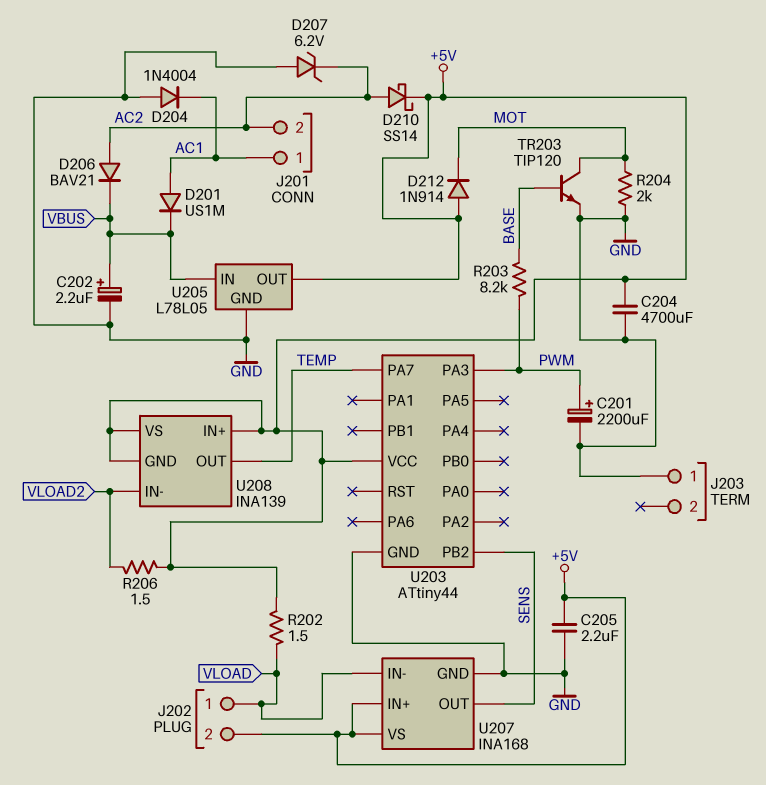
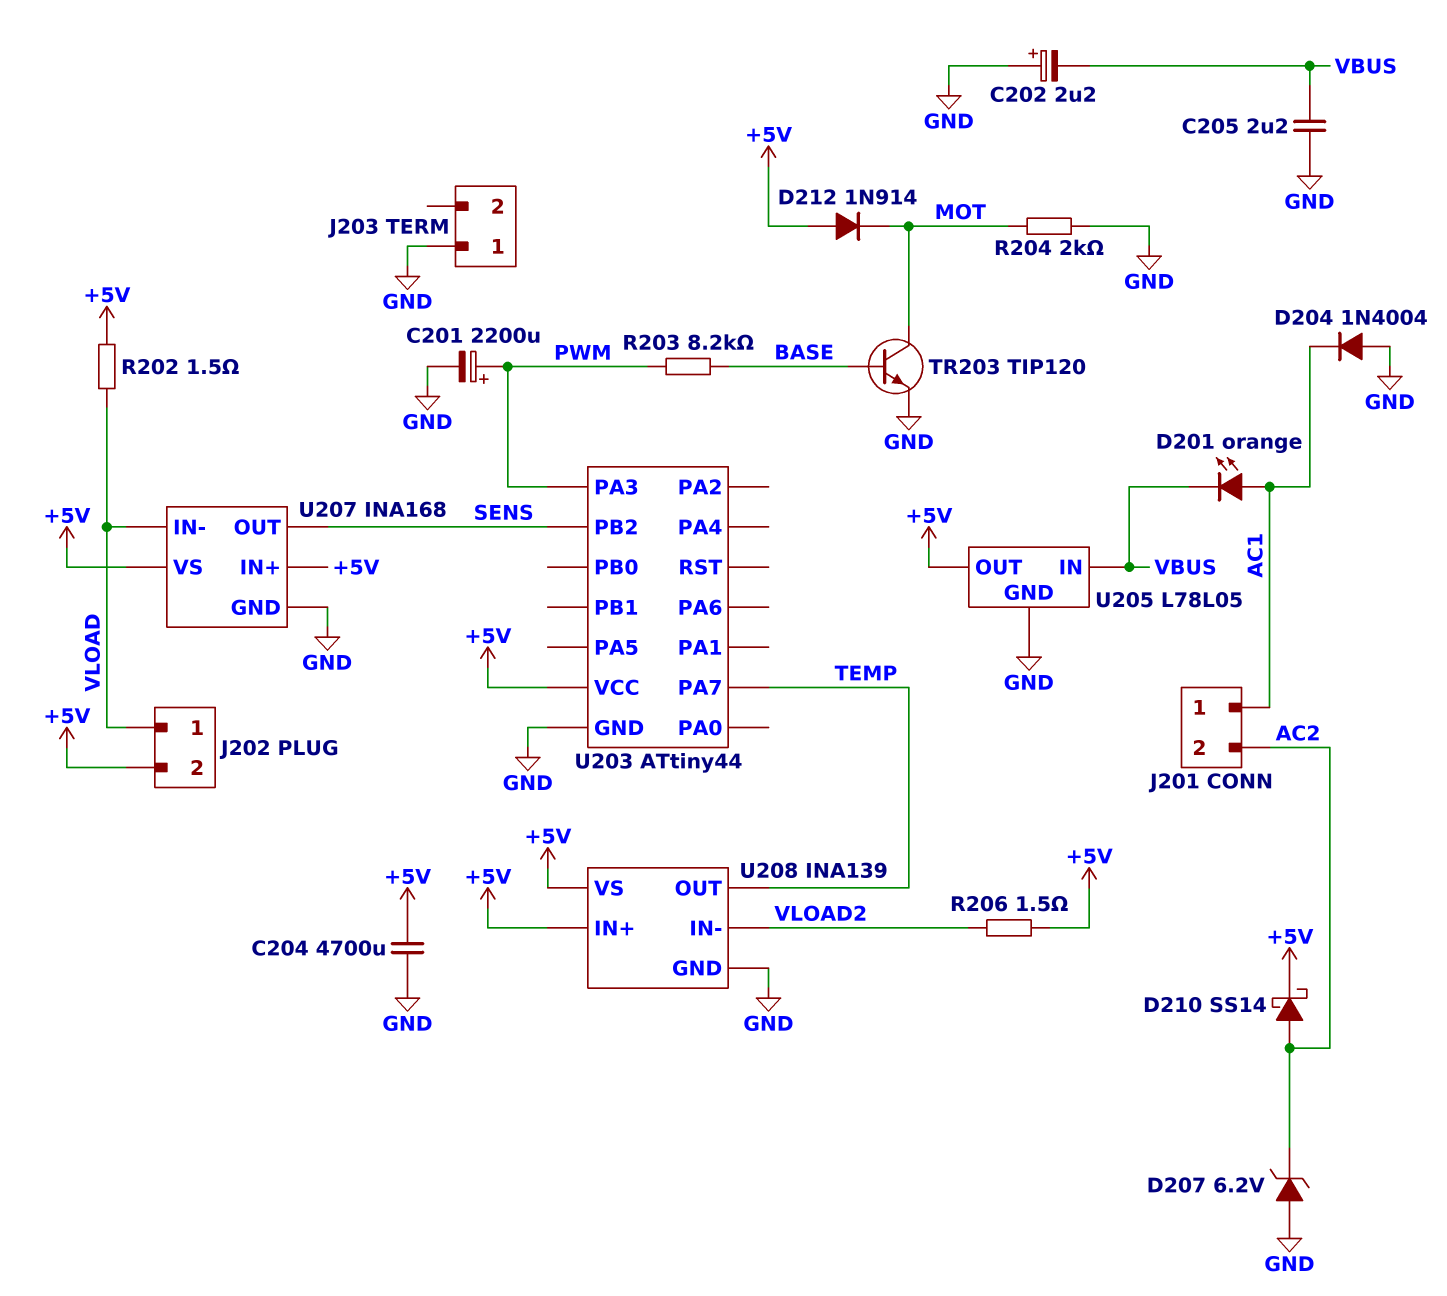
C202: 2.2uF (plus VBUS, minus GND) -> 2.2uF (plus GND, minus VBUS)
C205: 2.2uF (+5V, GND) -> 2.2uF (GND, VBUS)
D201: diode US1M (A AC1, K VBUS) -> LED orange (A AC1, K VBUS)
D206: diode BAV21 (A AC2, K VBUS) -> none
U208 pin GND: +5V -> GND

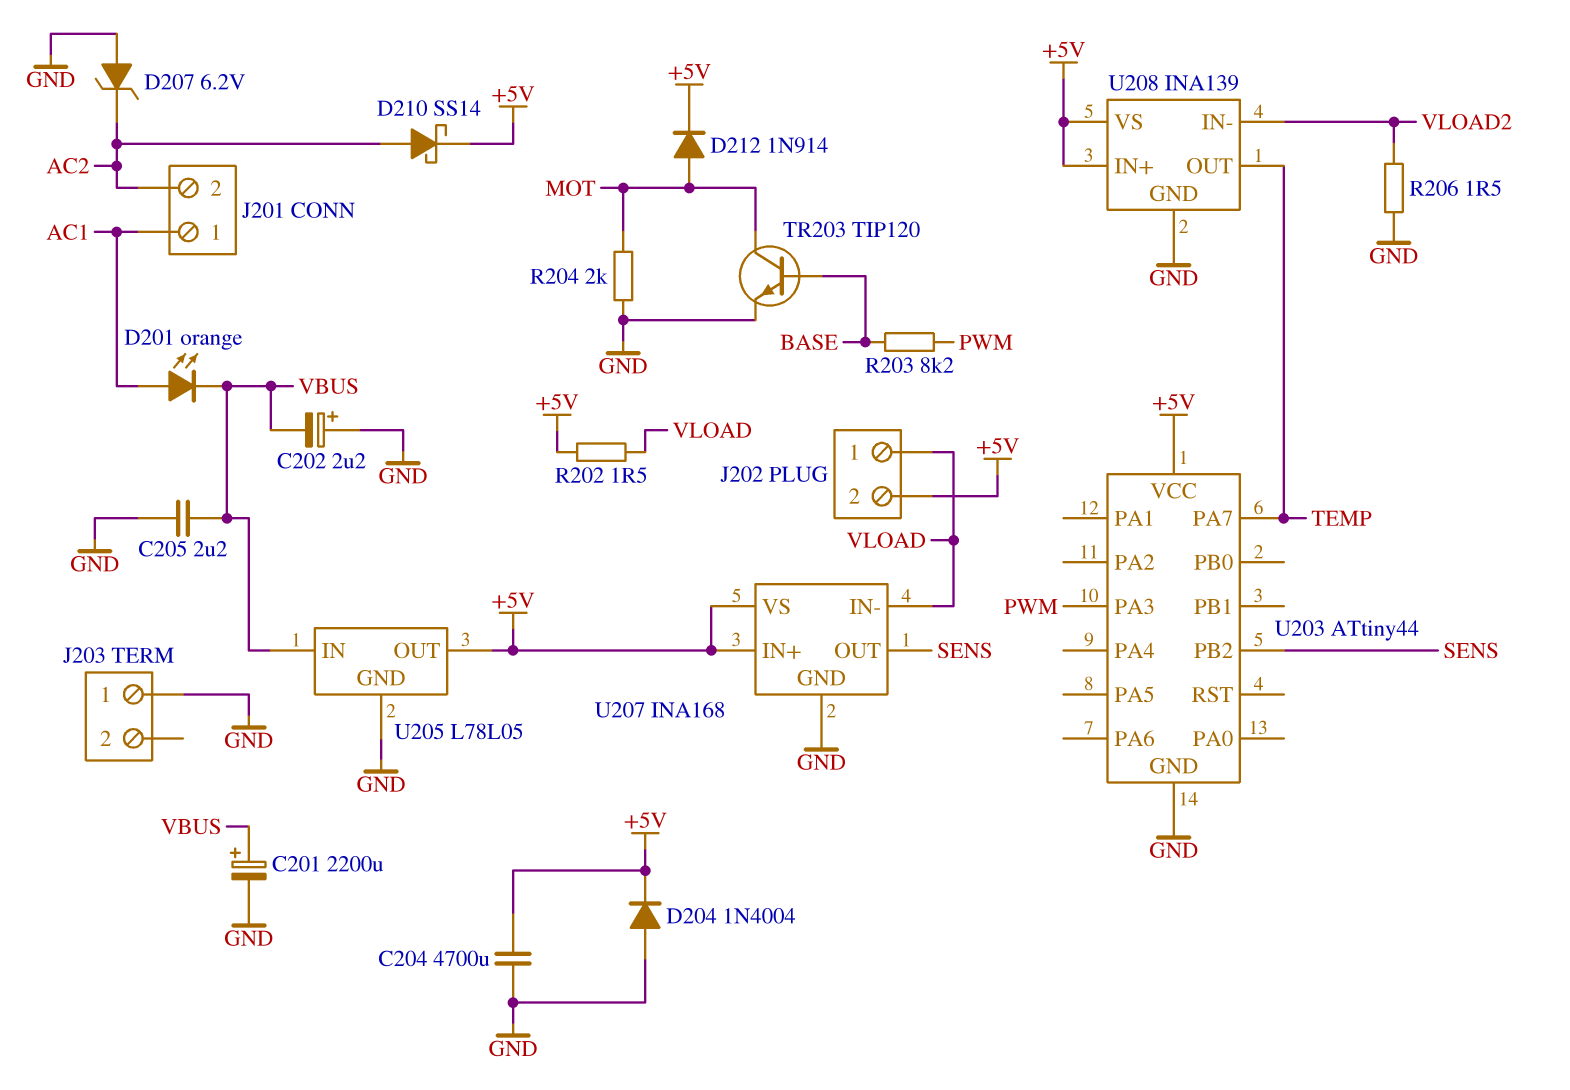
C201: 2200uF (plus PWM, minus GND) -> 2200uF (plus VBUS, minus GND)
D204: diode 1N4004 (A GND, K AC1) -> diode 1N4004 (A GND, K +5V)
D212: diode 1N914 (A +5V, K MOT) -> diode 1N914 (A MOT, K +5V)
R206: 1.5 (+5V, VLOAD2) -> 1.5 (GND, VLOAD2)

